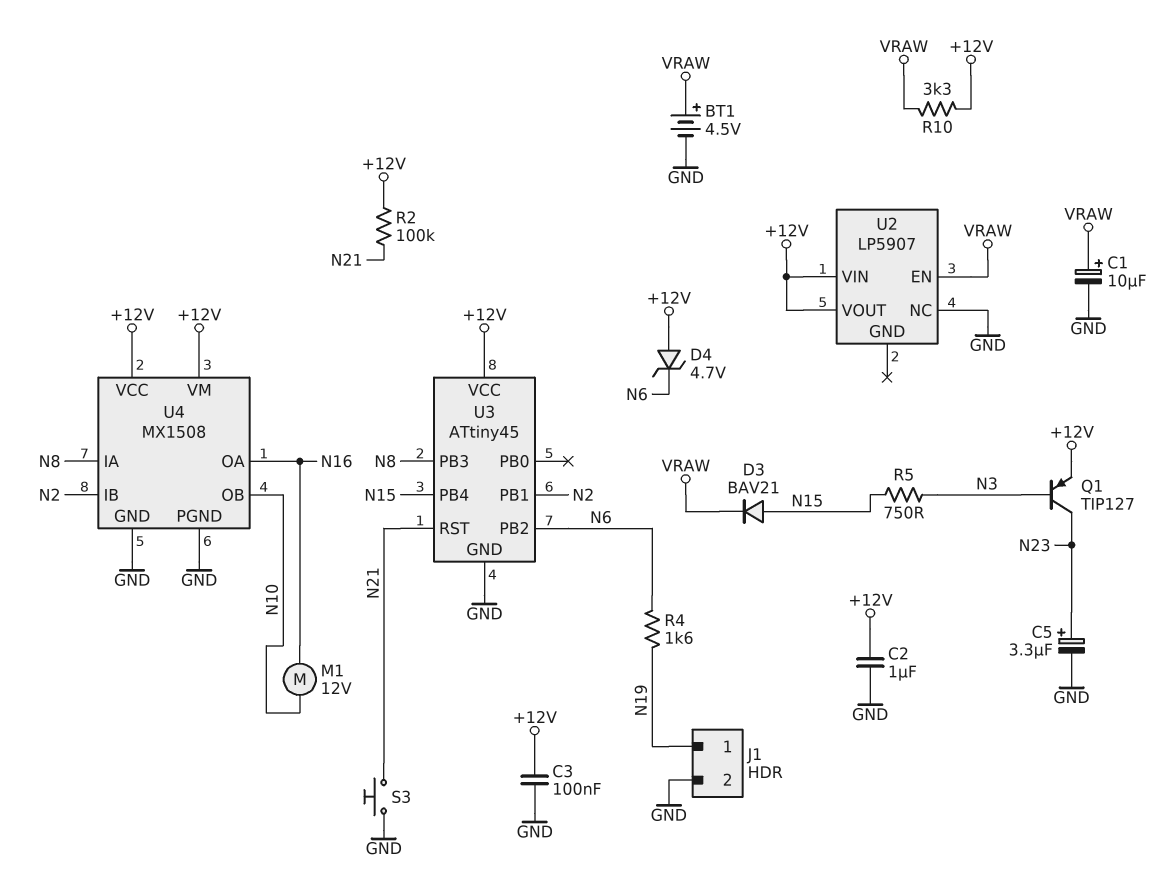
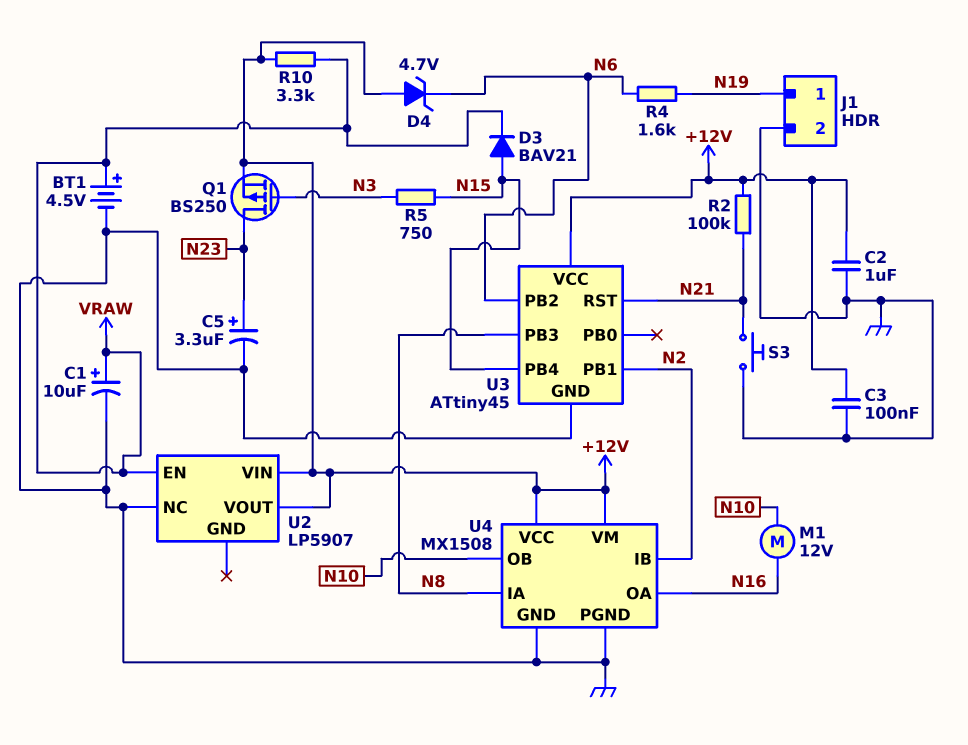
Q1: PNP TIP127 (B N3, C N23, E +12V) -> PMOS BS250 (G N3, D N23, S +12V)

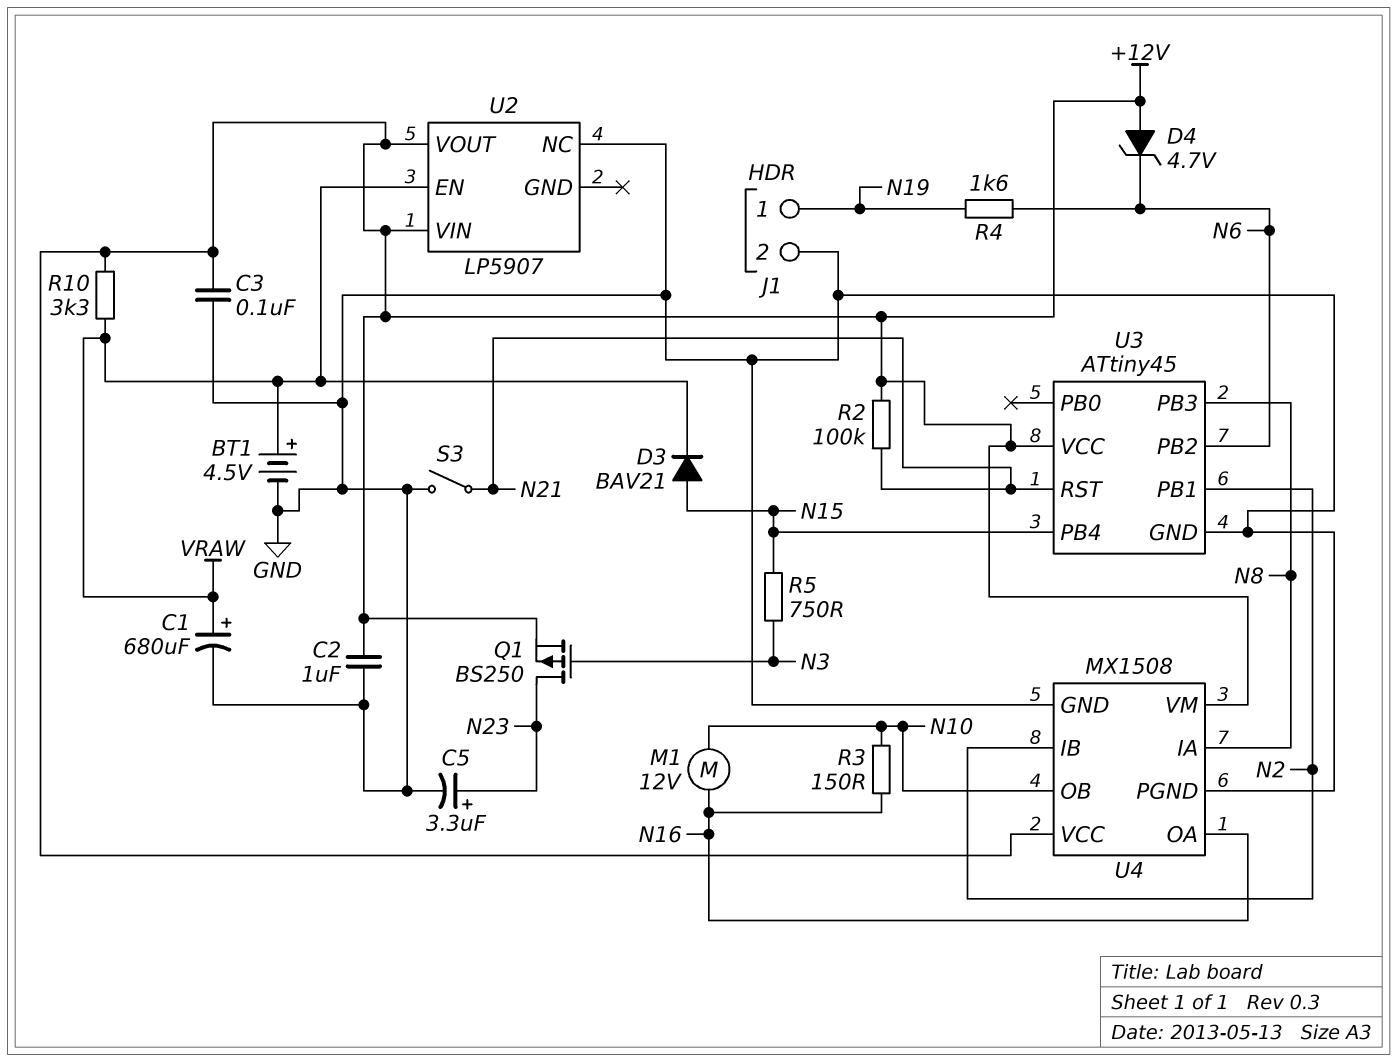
C1: 10uF (plus VRAW, minus GND) -> 680uF (plus VRAW, minus GND)
R3: none -> 150 (N10, N16)
S3: button (GND, N21) -> switch (GND, N21)

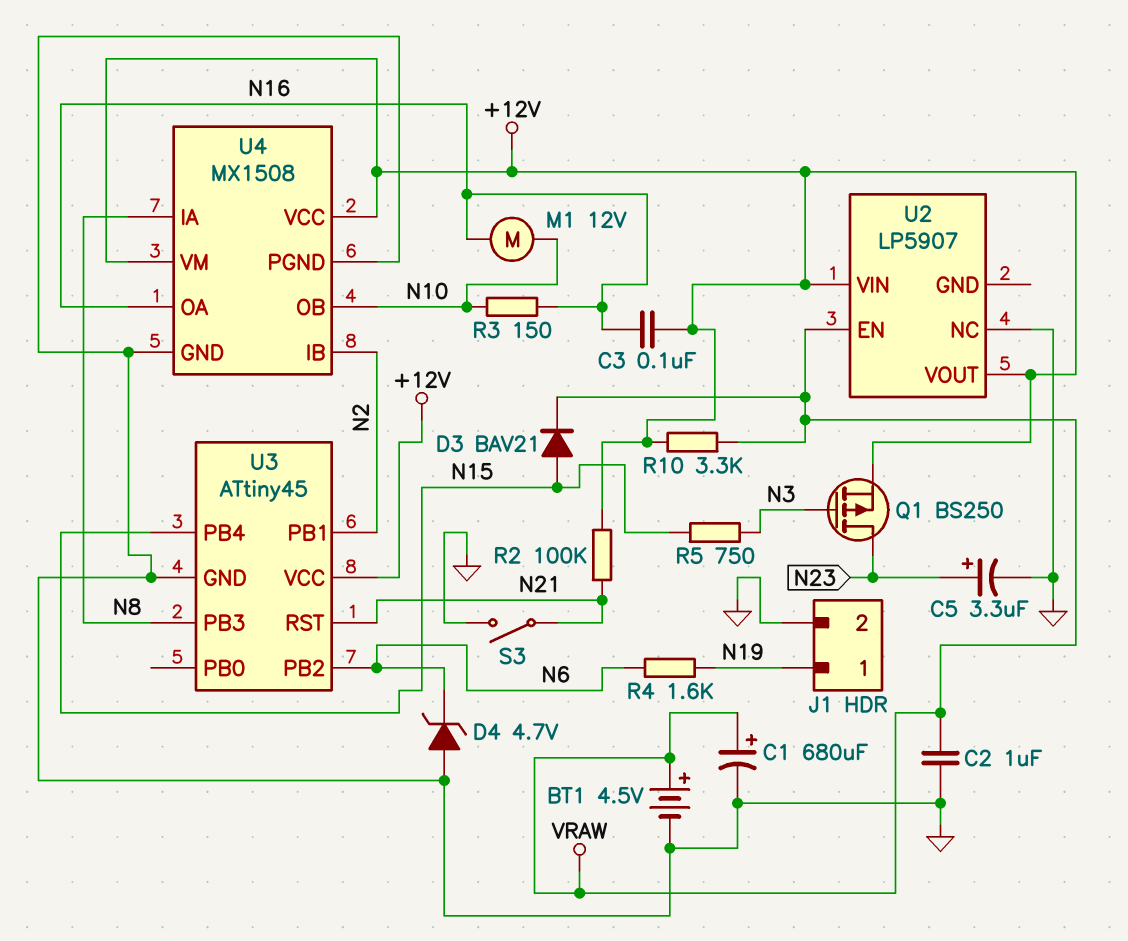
C2: 1uF (+12V, GND) -> 1uF (GND, VRAW)
C3: 100nF (+12V, GND) -> 100nF (+12V, N16)
D4: zener 4.7V (A +12V, K N6) -> zener 4.7V (A GND, K N6)

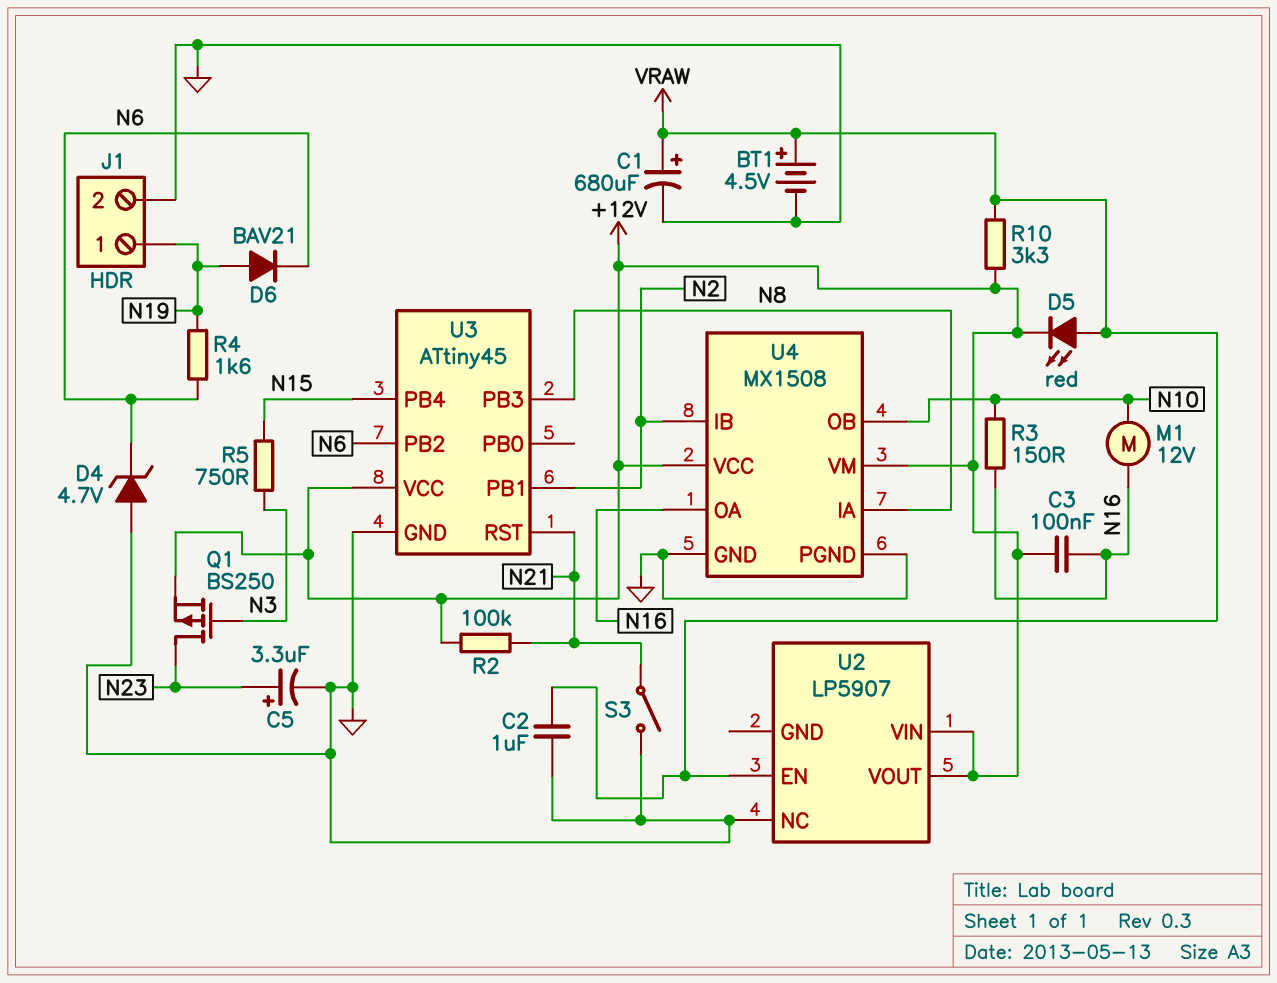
D3: diode BAV21 (A N15, K VRAW) -> none
D5: none -> LED red (A VRAW, K +12V)
D6: none -> diode BAV21 (A N19, K N6)

